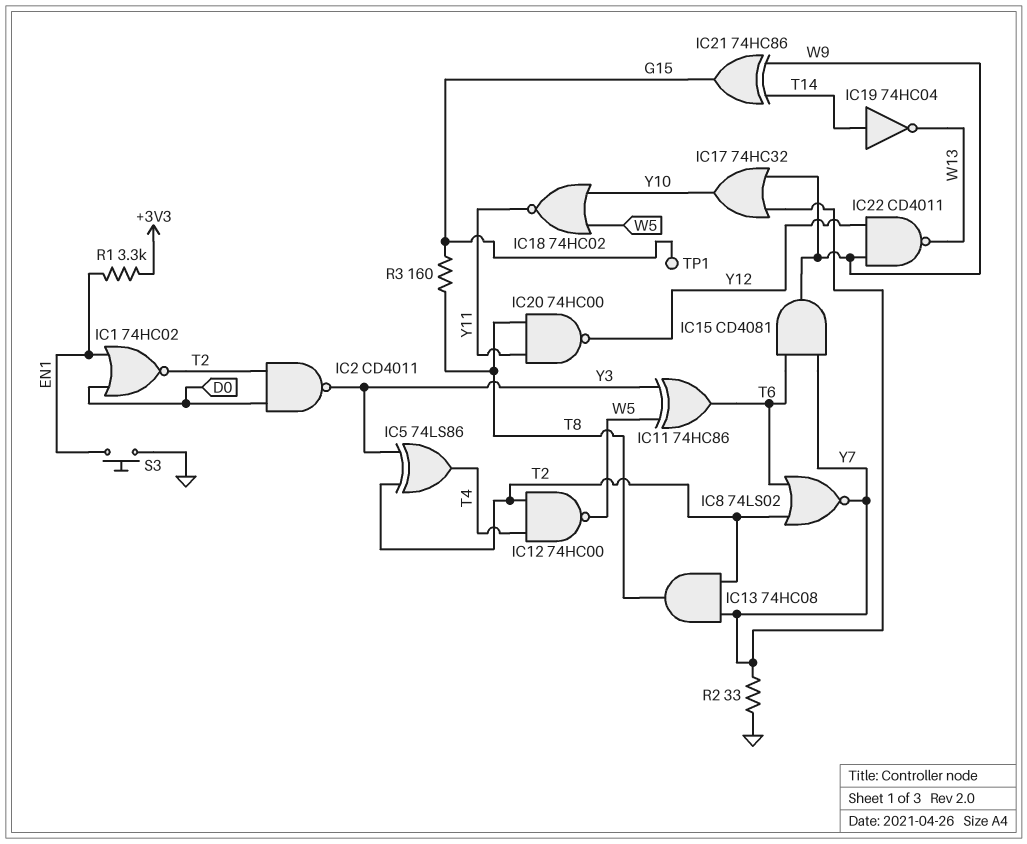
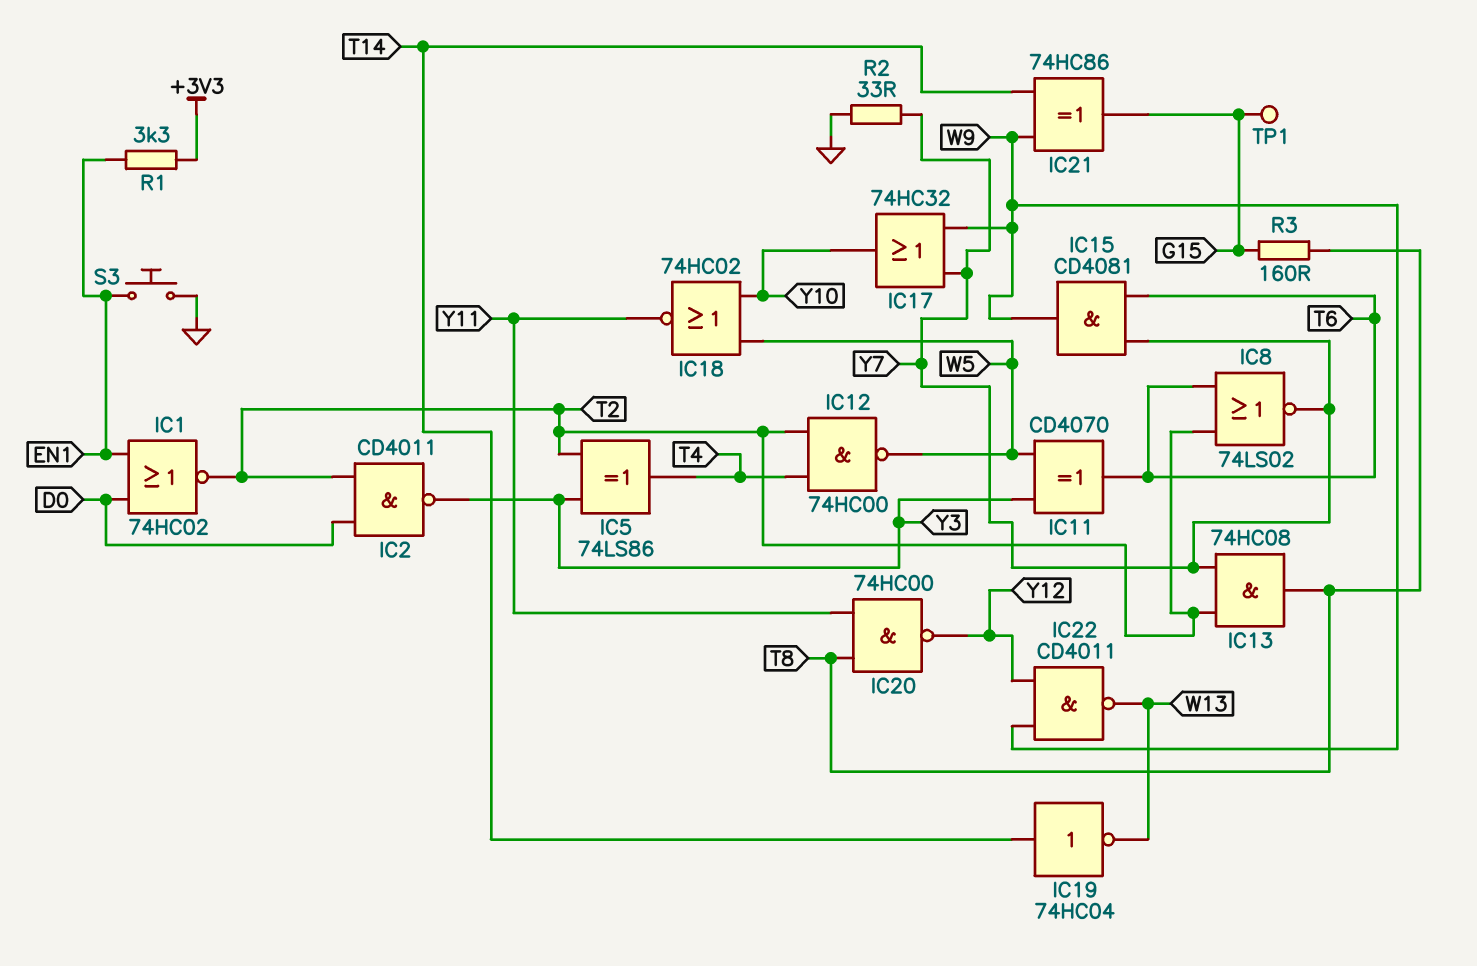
IC11: XOR 74HC86 (in W5, in Y3, out T6) -> XOR CD4070 (in W5, in Y3, out T6)

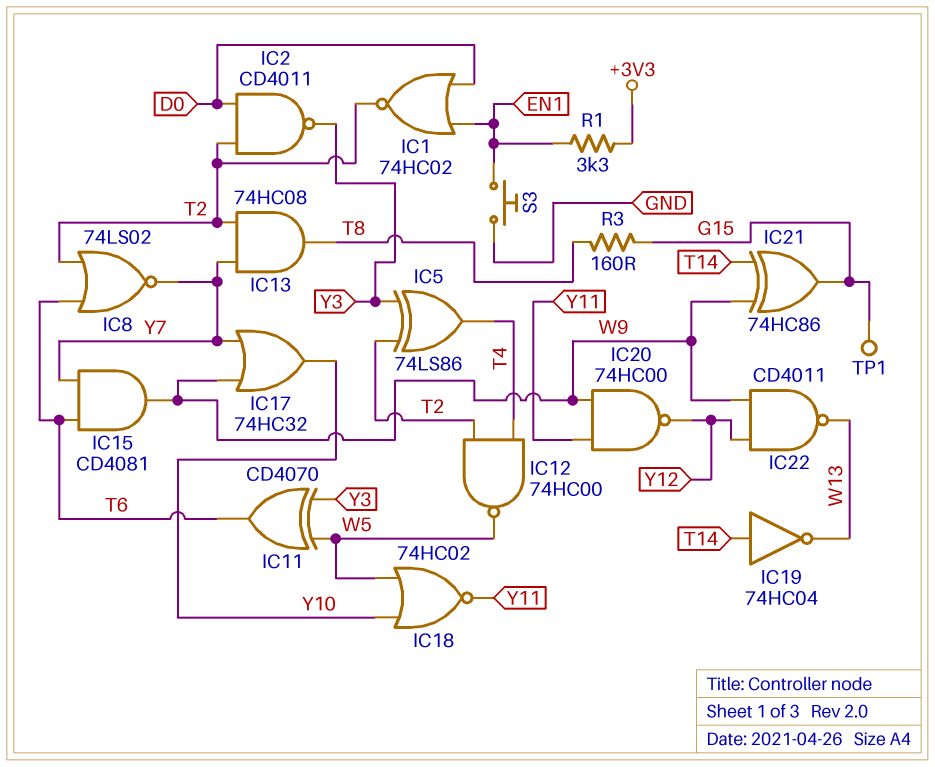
IC20: NAND 74HC00 (in T8, in Y11, out Y12) -> NAND 74HC00 (in W9, in Y11, out Y12)
R2: 33 (GND, Y7) -> none

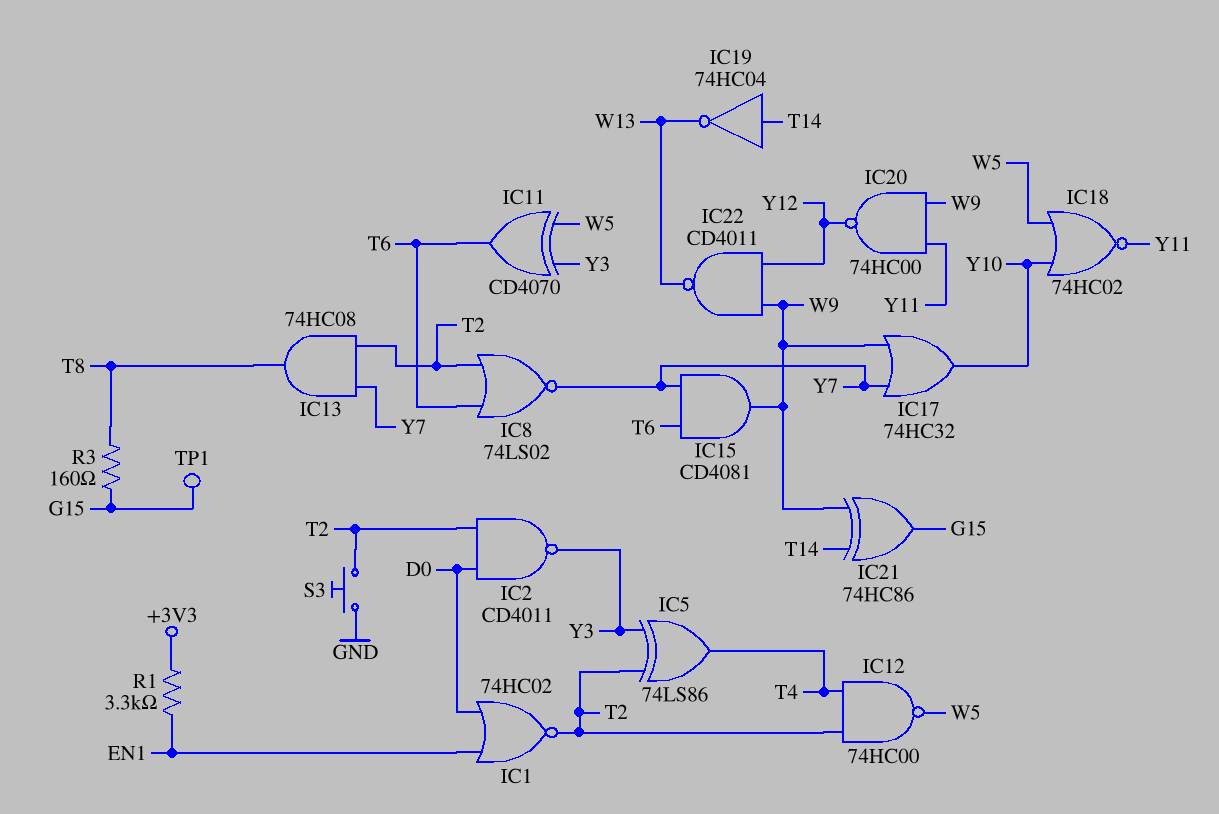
S3: button (EN1, GND) -> button (GND, T2)

